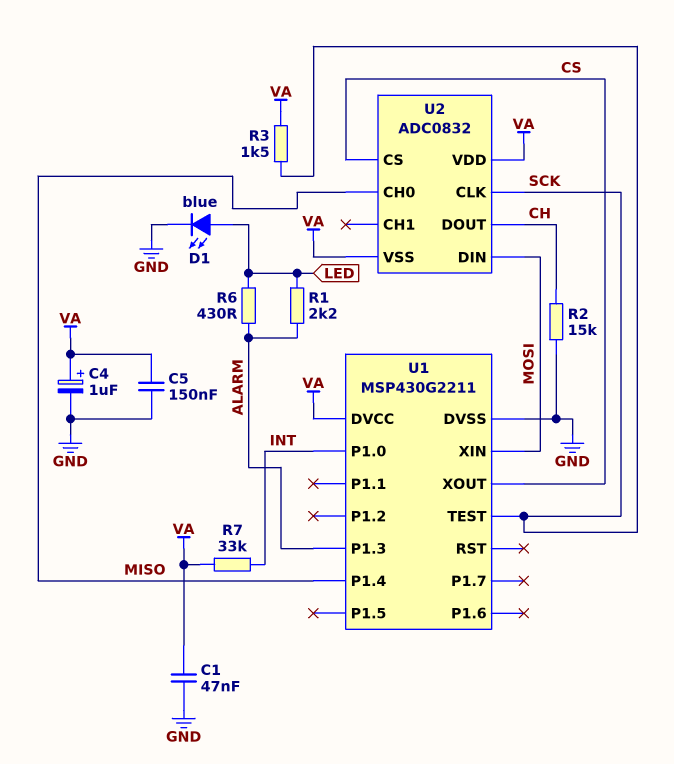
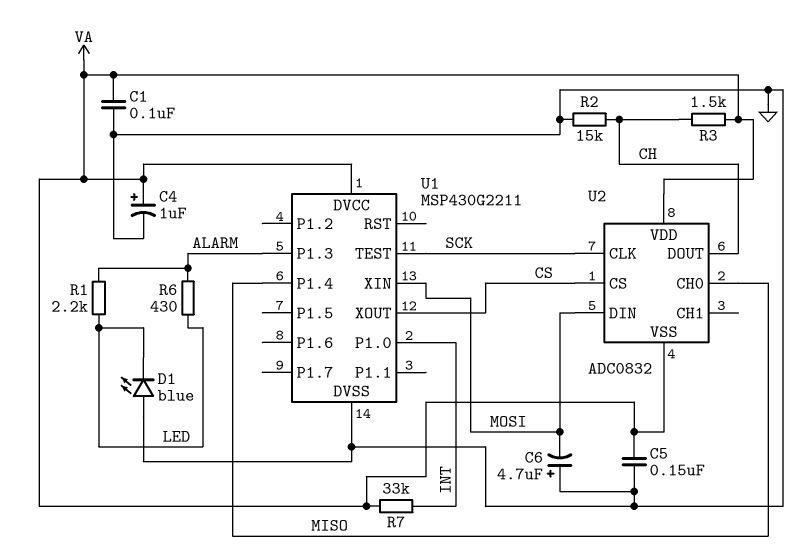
C1: 47nF (GND, VA) -> 100nF (GND, VA)
C6: none -> 4.7uF (plus GND, minus MOSI)
D1: LED blue (A LED, K GND) -> LED blue (A GND, K LED)
R3: 1.5k (SCK, VA) -> 1.5k (CH, VA)

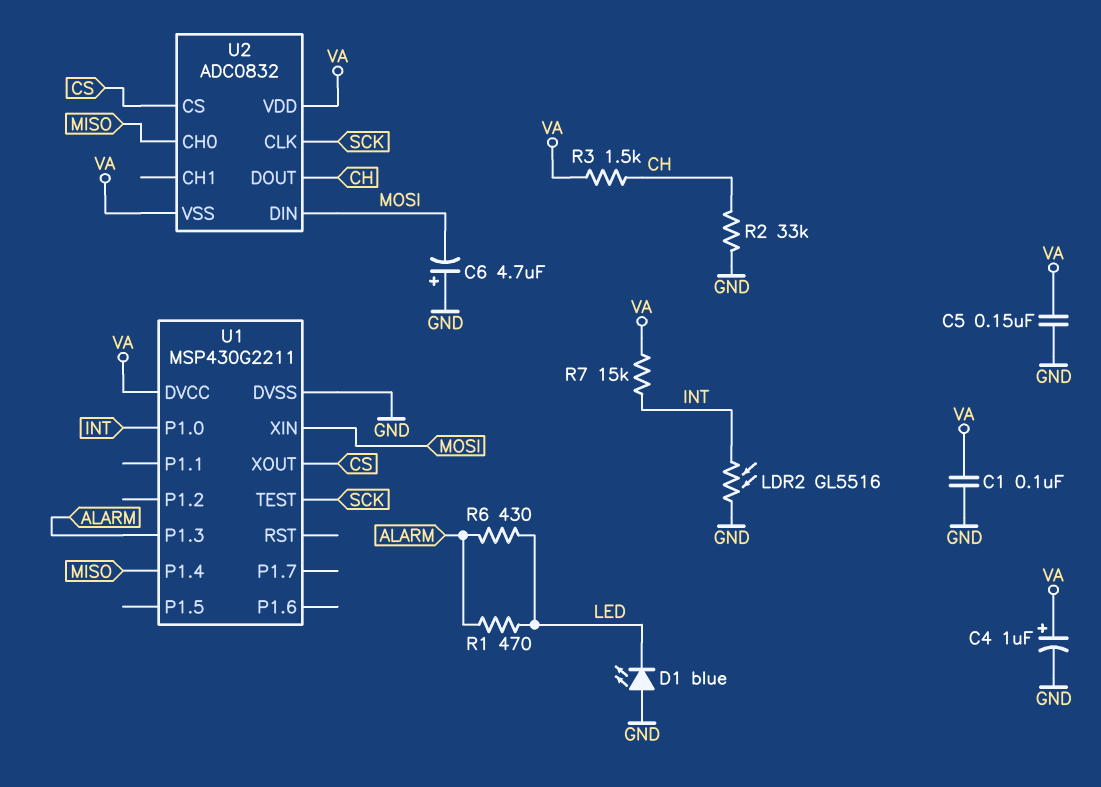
LDR2: none -> GL5516 (GND, INT)
R1: 2.2k (ALARM, LED) -> 470 (ALARM, LED)
R2: 15k (CH, GND) -> 33k (CH, GND)
R7: 33k (INT, VA) -> 15k (INT, VA)

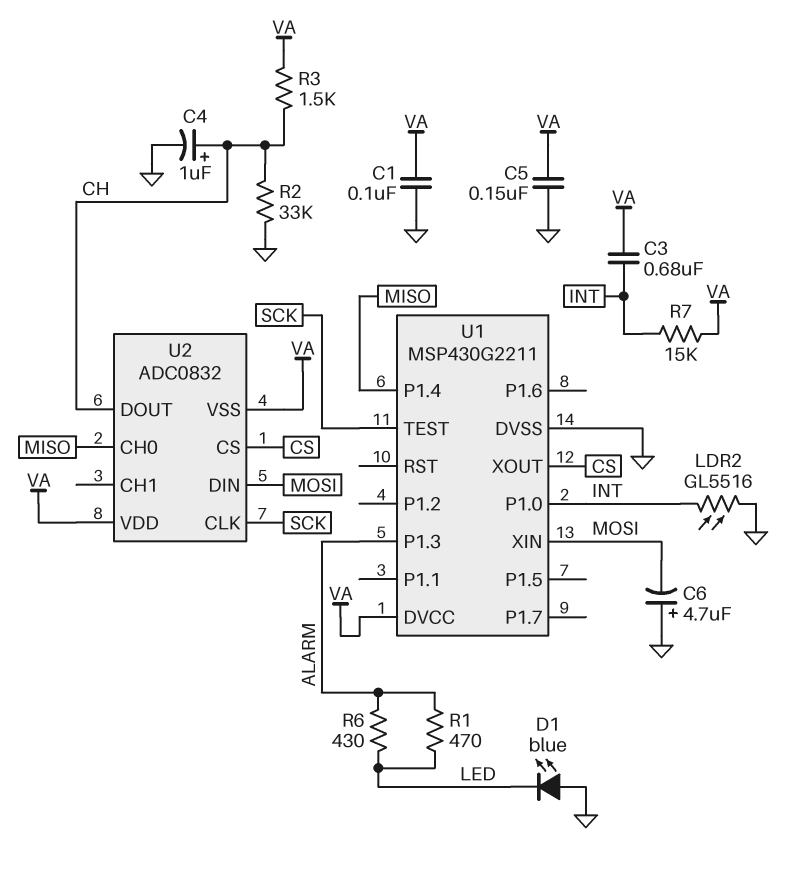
C3: none -> 680nF (INT, VA)
C4: 1uF (plus VA, minus GND) -> 1uF (plus CH, minus GND)

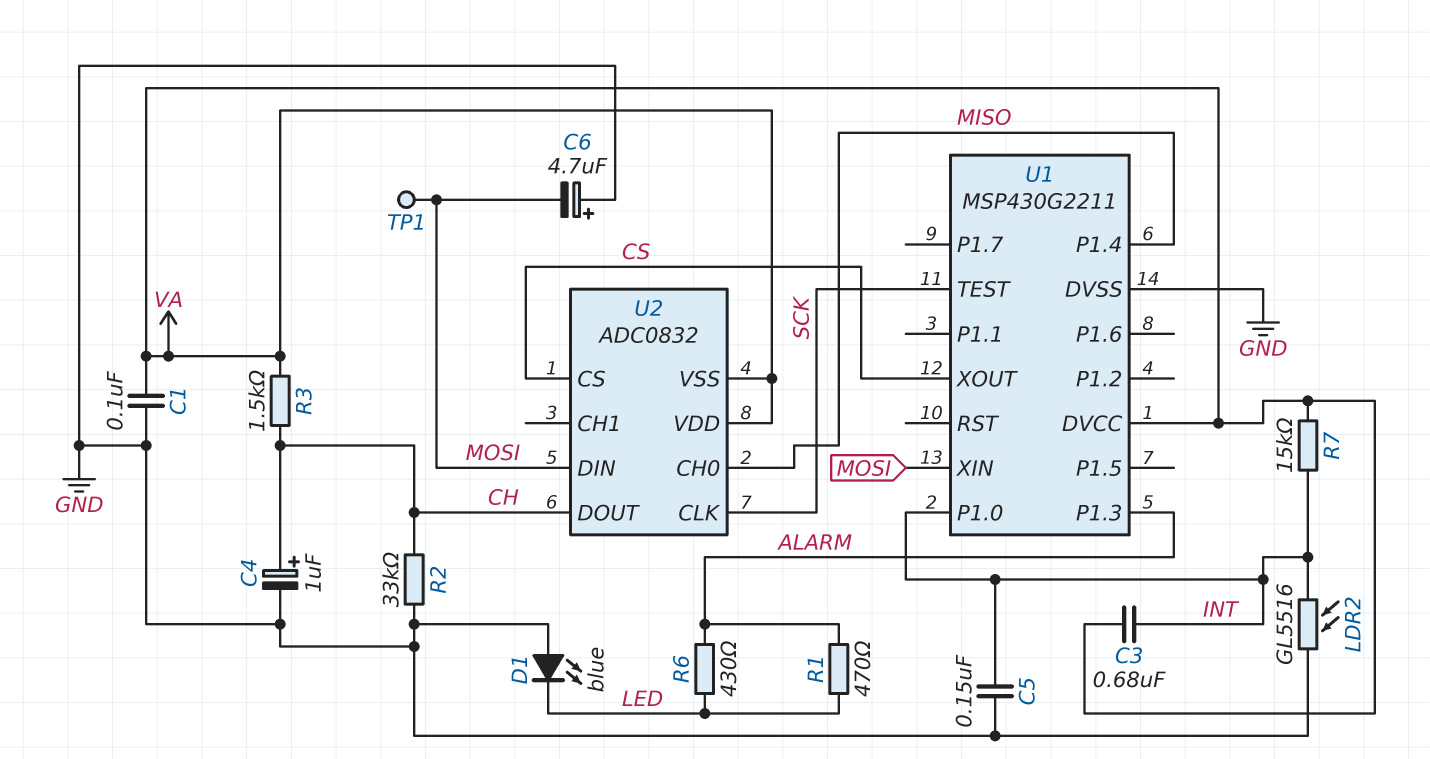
C5: 150nF (GND, VA) -> 150nF (GND, INT)
TP1: none -> test point (MOSI)

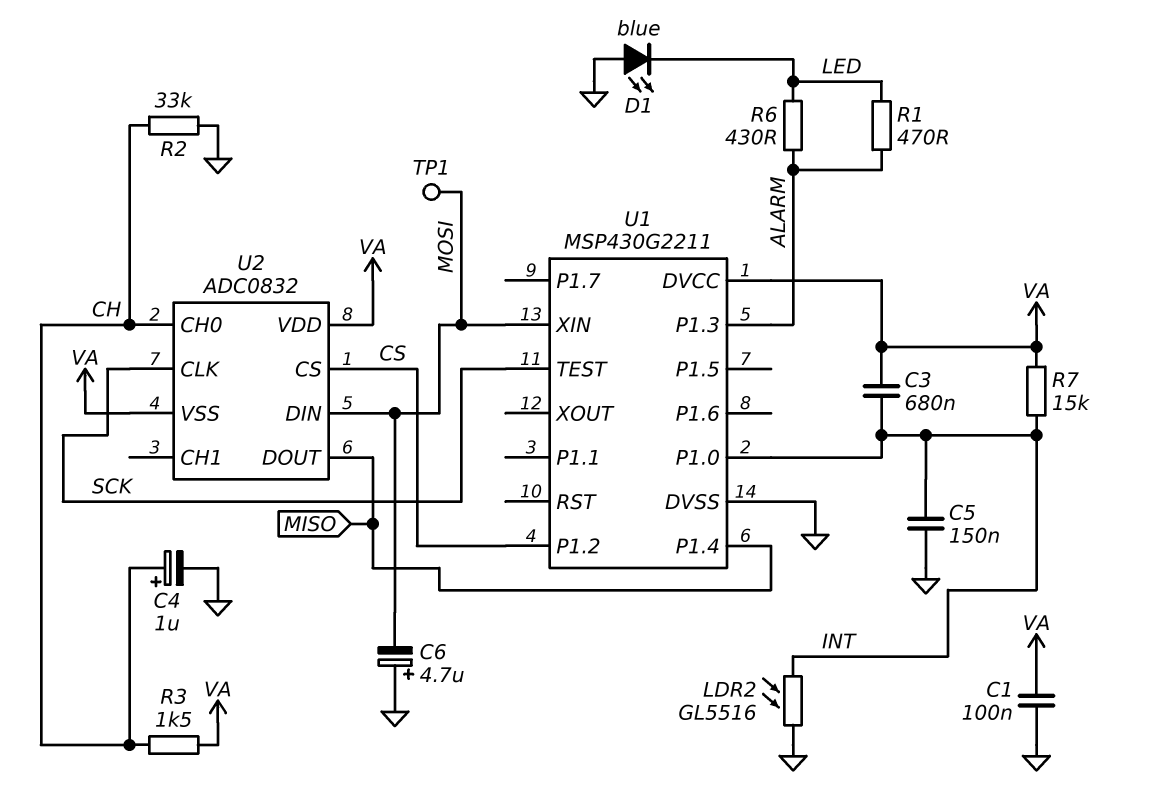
U1 pin P1.2: none -> CS
U1 pin XOUT: CS -> none
U2 pin CH0: MISO -> CH
U2 pin DOUT: CH -> MISO

